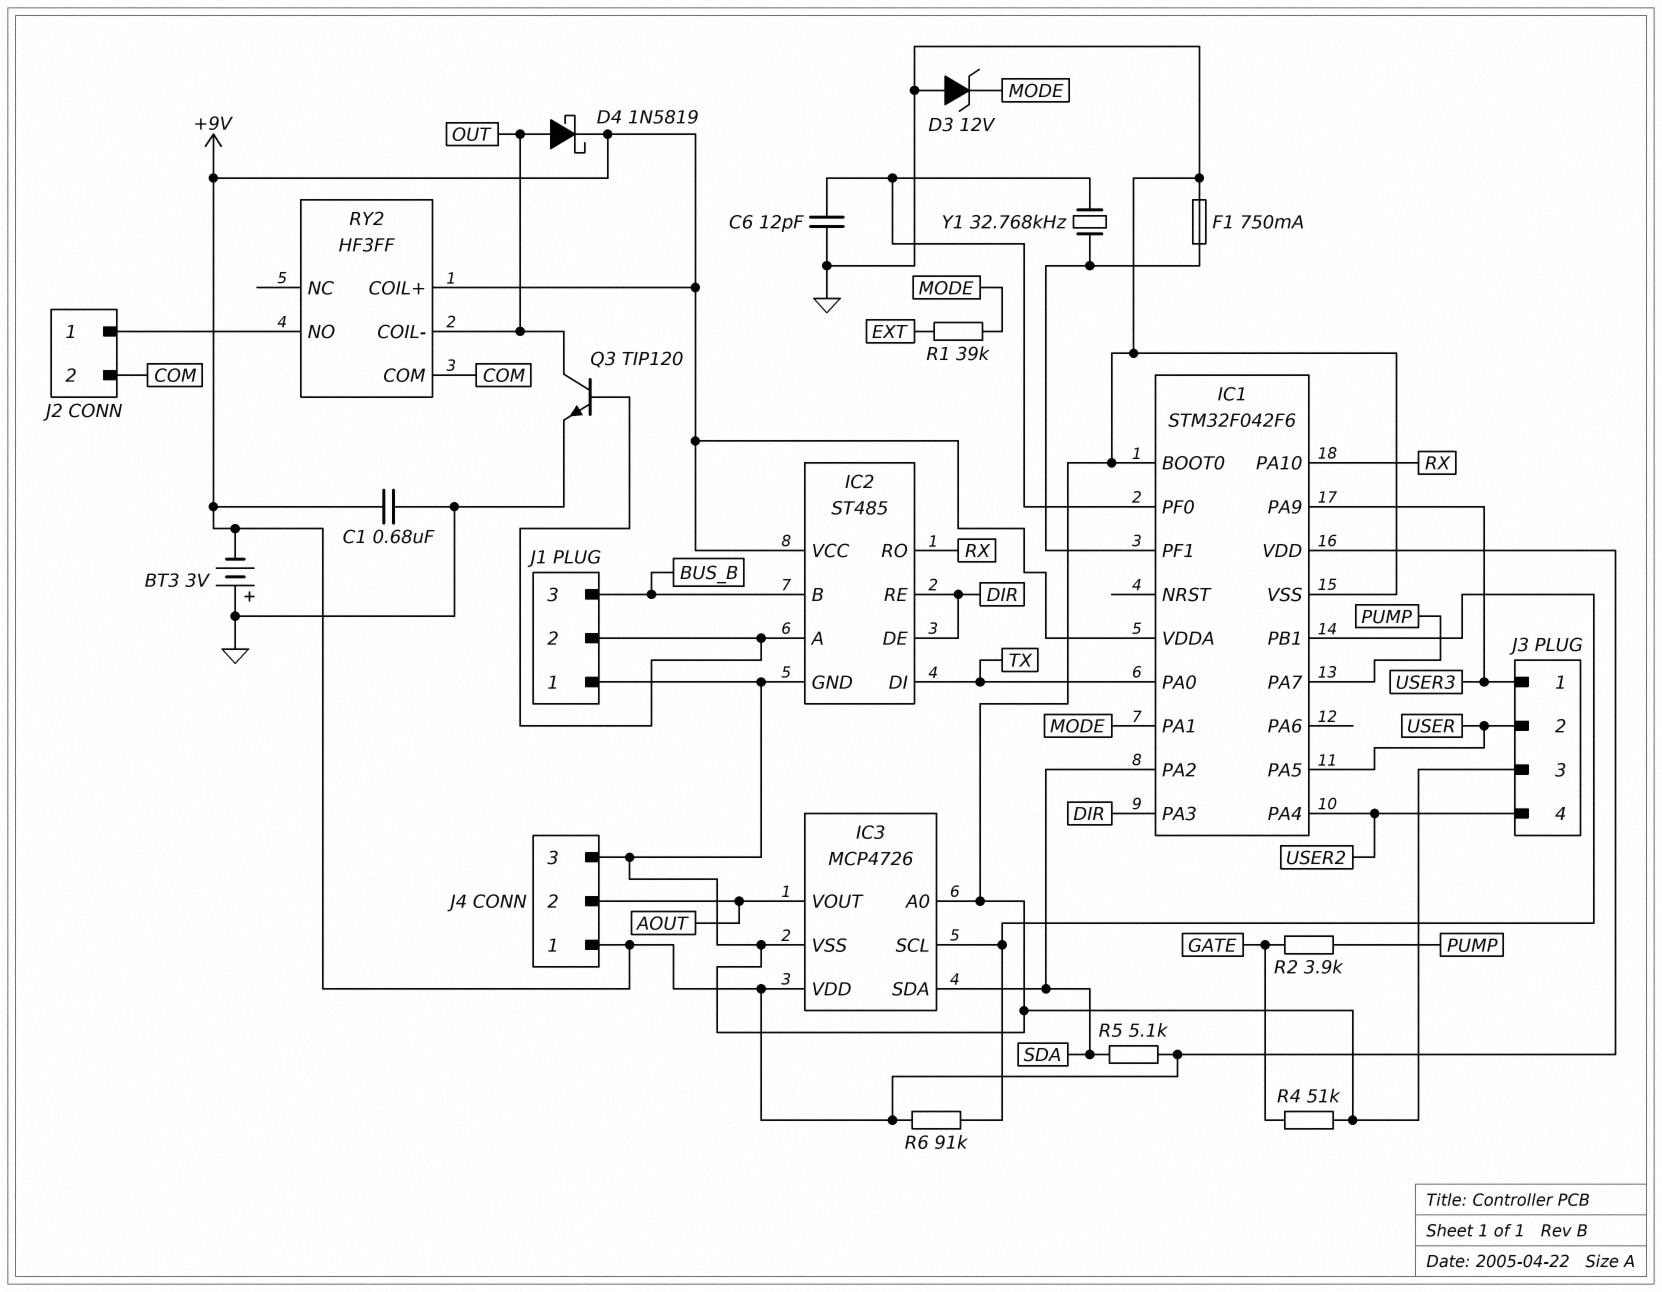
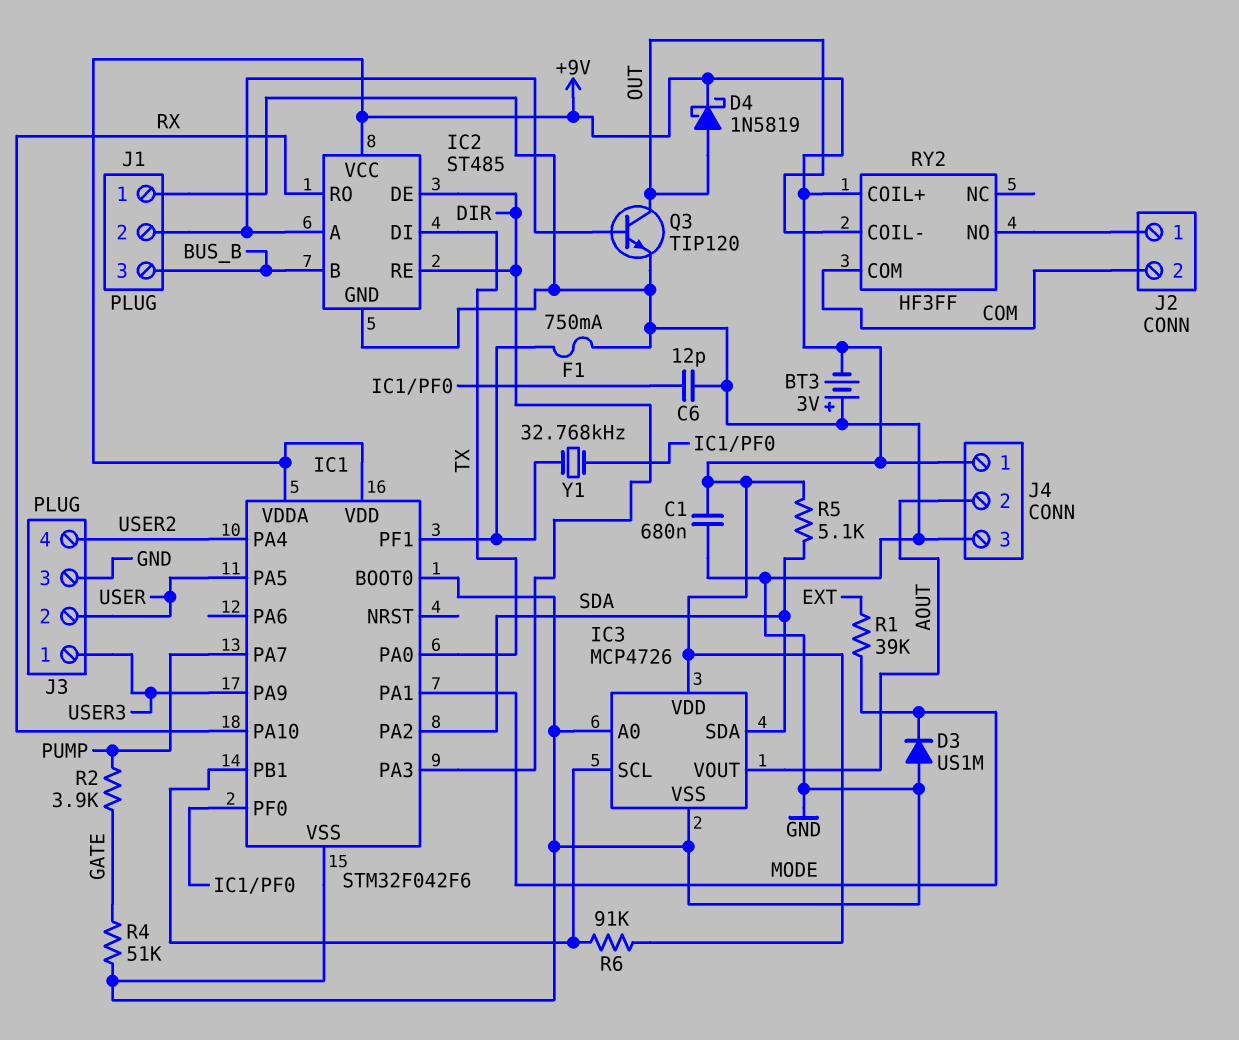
D3: zener 12V (A GND, K MODE) -> diode US1M (A GND, K MODE)

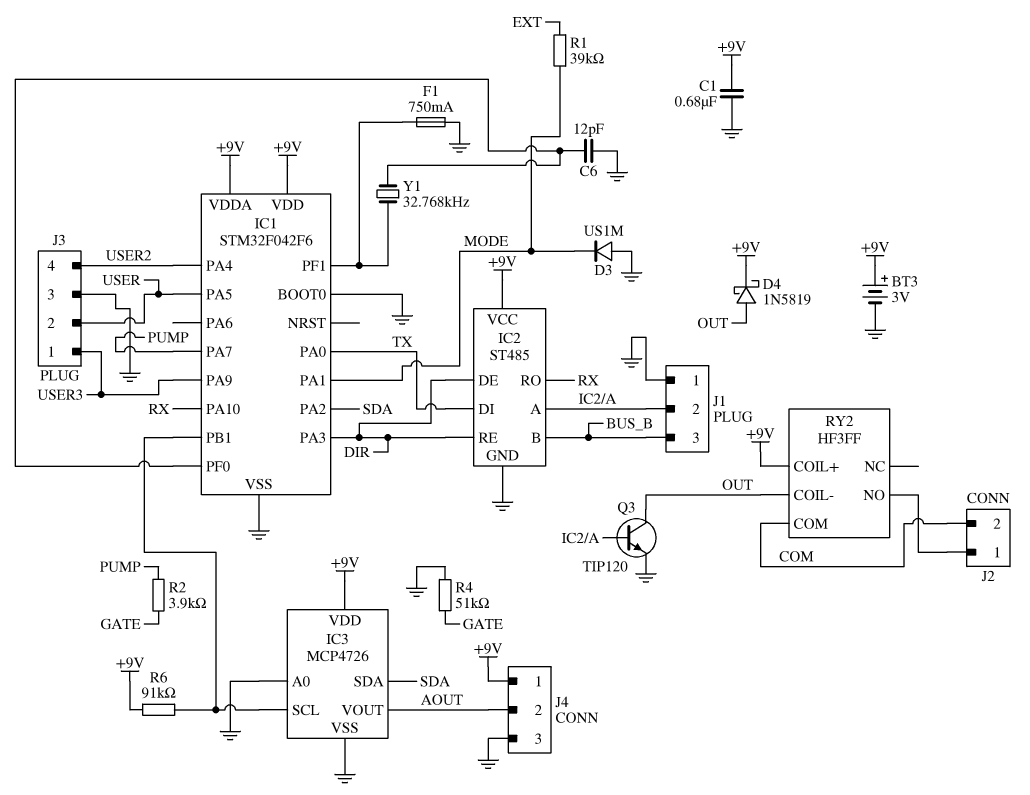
BT3: 3V (plus GND, minus +9V) -> 3V (plus +9V, minus GND)
R5: 5.1k (+9V, SDA) -> none

